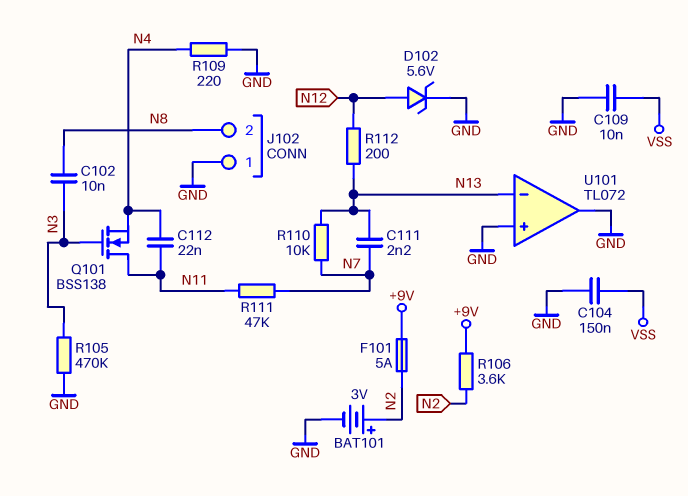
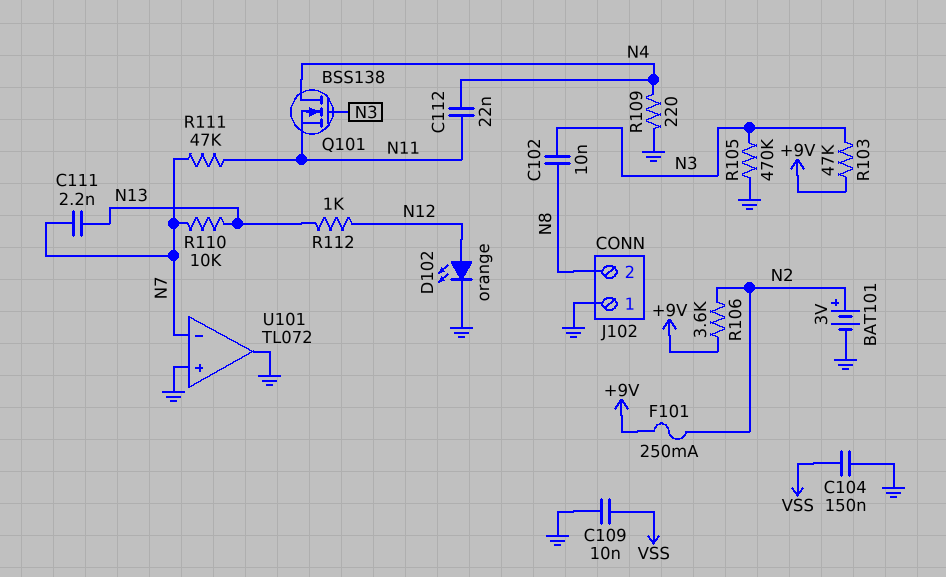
D102: zener 5.6V (A N12, K GND) -> LED orange (A N12, K GND)
F101: 5A (+9V, N2) -> 250mA (+9V, N2)
Q101: NMOS BSS138 (G N3, D N11, S N4) -> NMOS BSS138 (G N3, D N4, S N11)
R103: none -> 47k (+9V, N3)
R112: 200 (N12, N13) -> 1k (N12, N13)
U101 pin in-: N13 -> N7

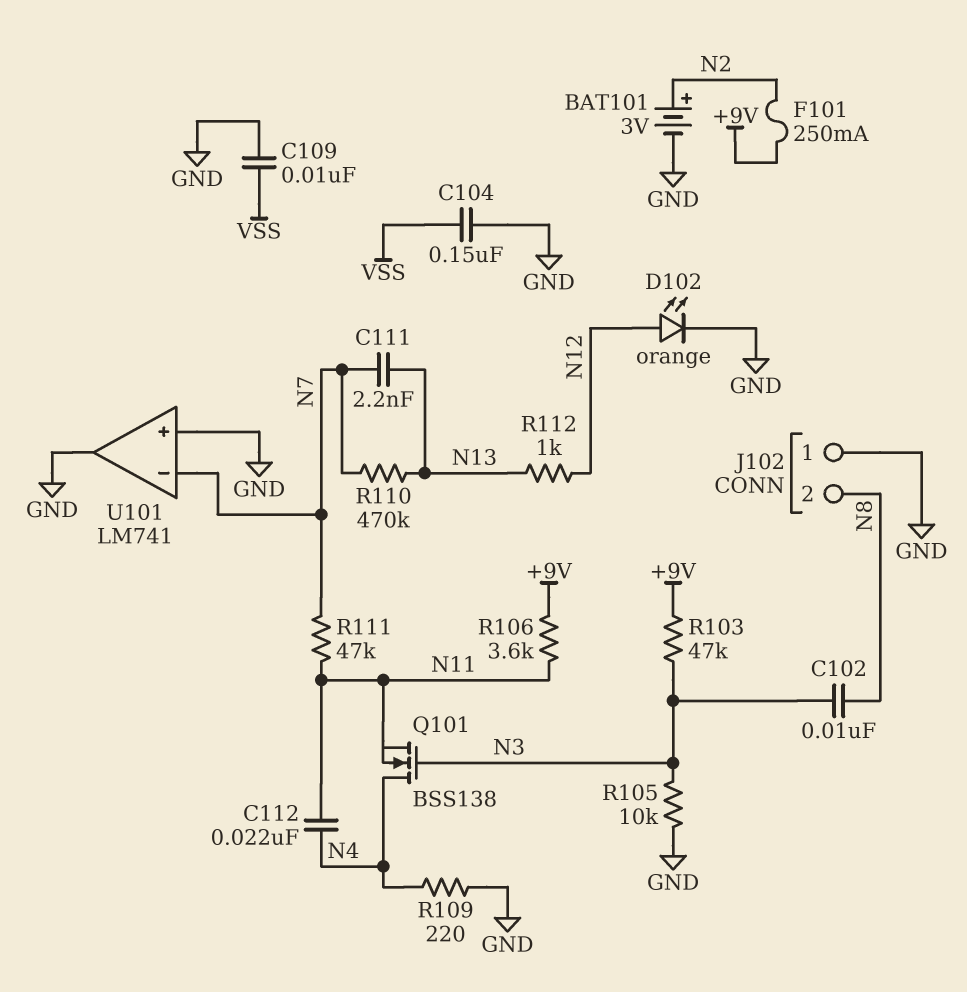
R105: 470k (GND, N3) -> 10k (GND, N3)
R106: 3.6k (+9V, N2) -> 3.6k (+9V, N11)
R110: 10k (N7, N13) -> 470k (N7, N13)
U101: TL072 -> LM741

